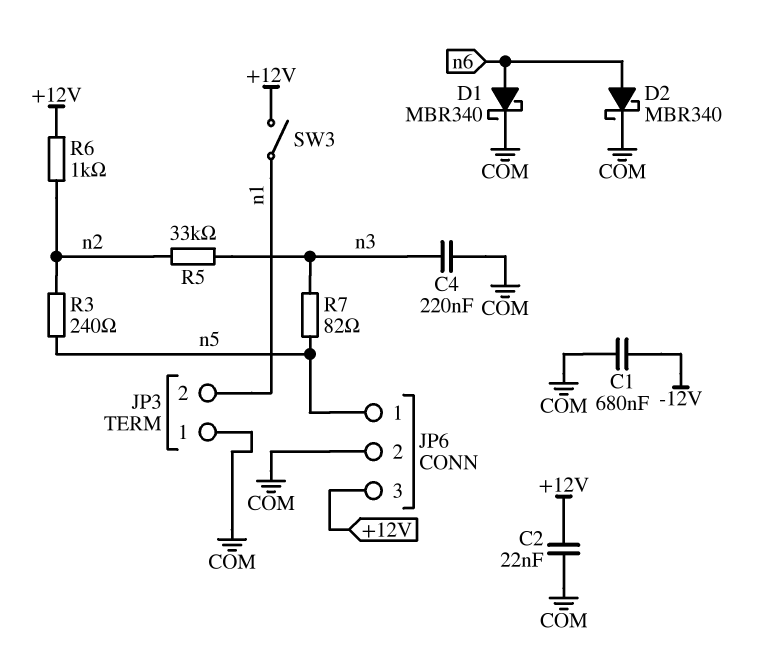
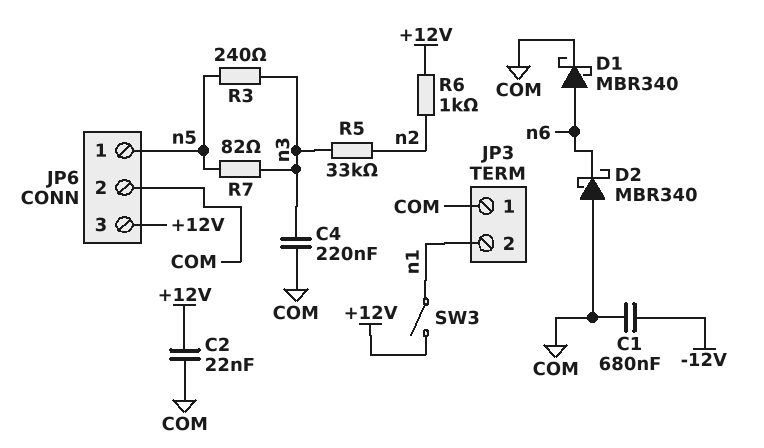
D2: schottky MBR340 (A n6, K COM) -> schottky MBR340 (A COM, K n6)
R3: 240 (n2, n5) -> 240 (n3, n5)

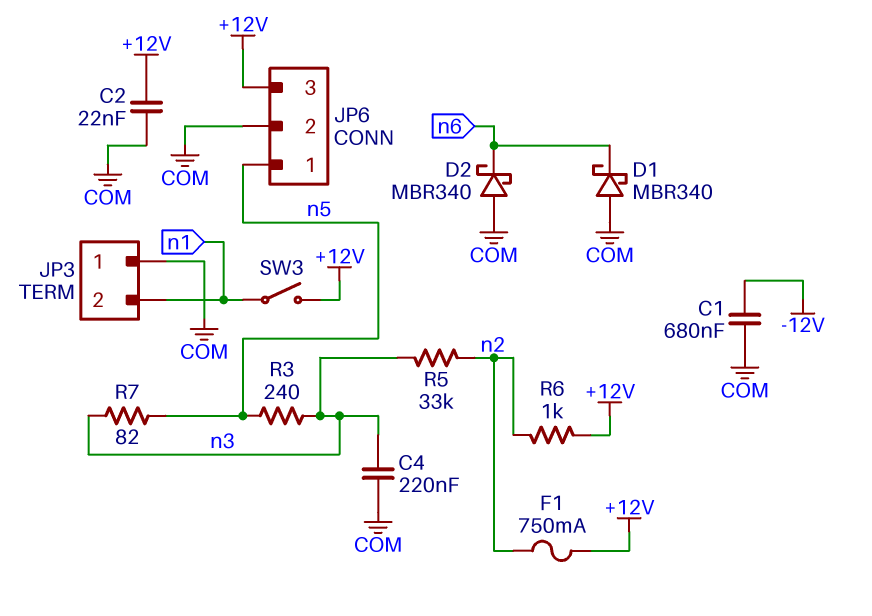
D1: schottky MBR340 (A n6, K COM) -> schottky MBR340 (A COM, K n6)
F1: none -> 750mA (+12V, n2)

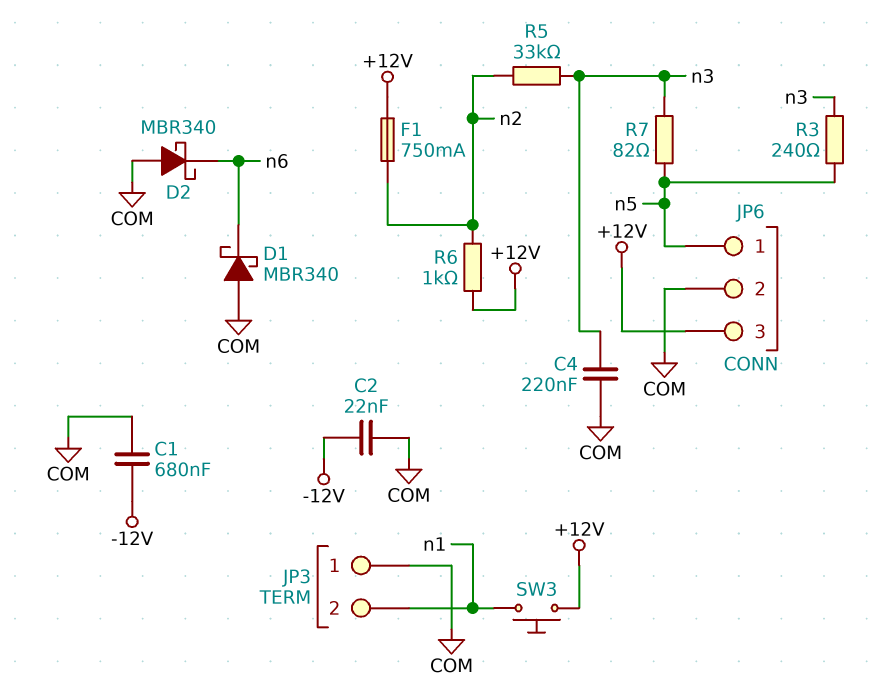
C2: 22nF (+12V, COM) -> 22nF (-12V, COM)
SW3: switch (+12V, n1) -> button (+12V, n1)

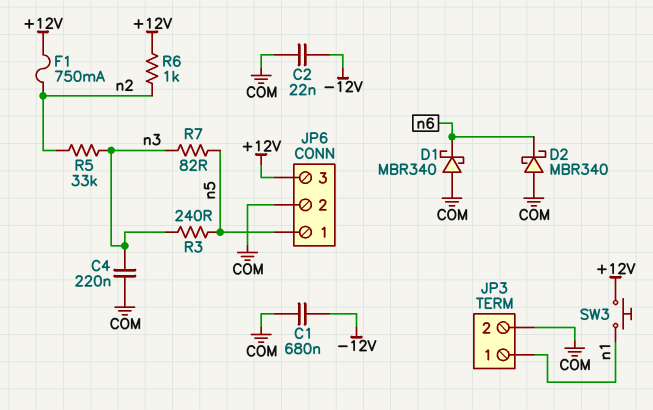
JP3 pin 1: COM -> n1
JP3 pin 2: n1 -> COM

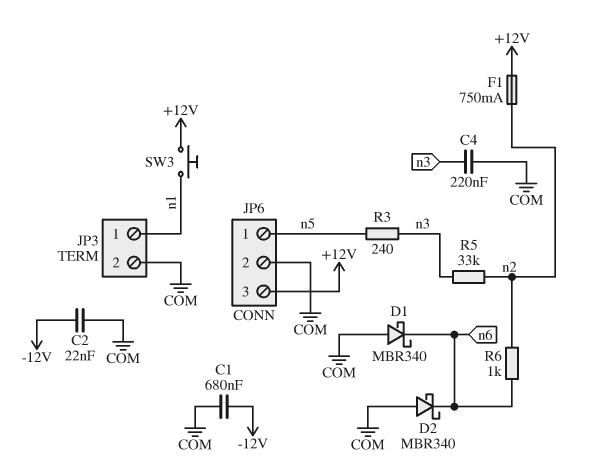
R6: 1k (+12V, n2) -> 1k (n2, n6)
R7: 82 (n3, n5) -> none

